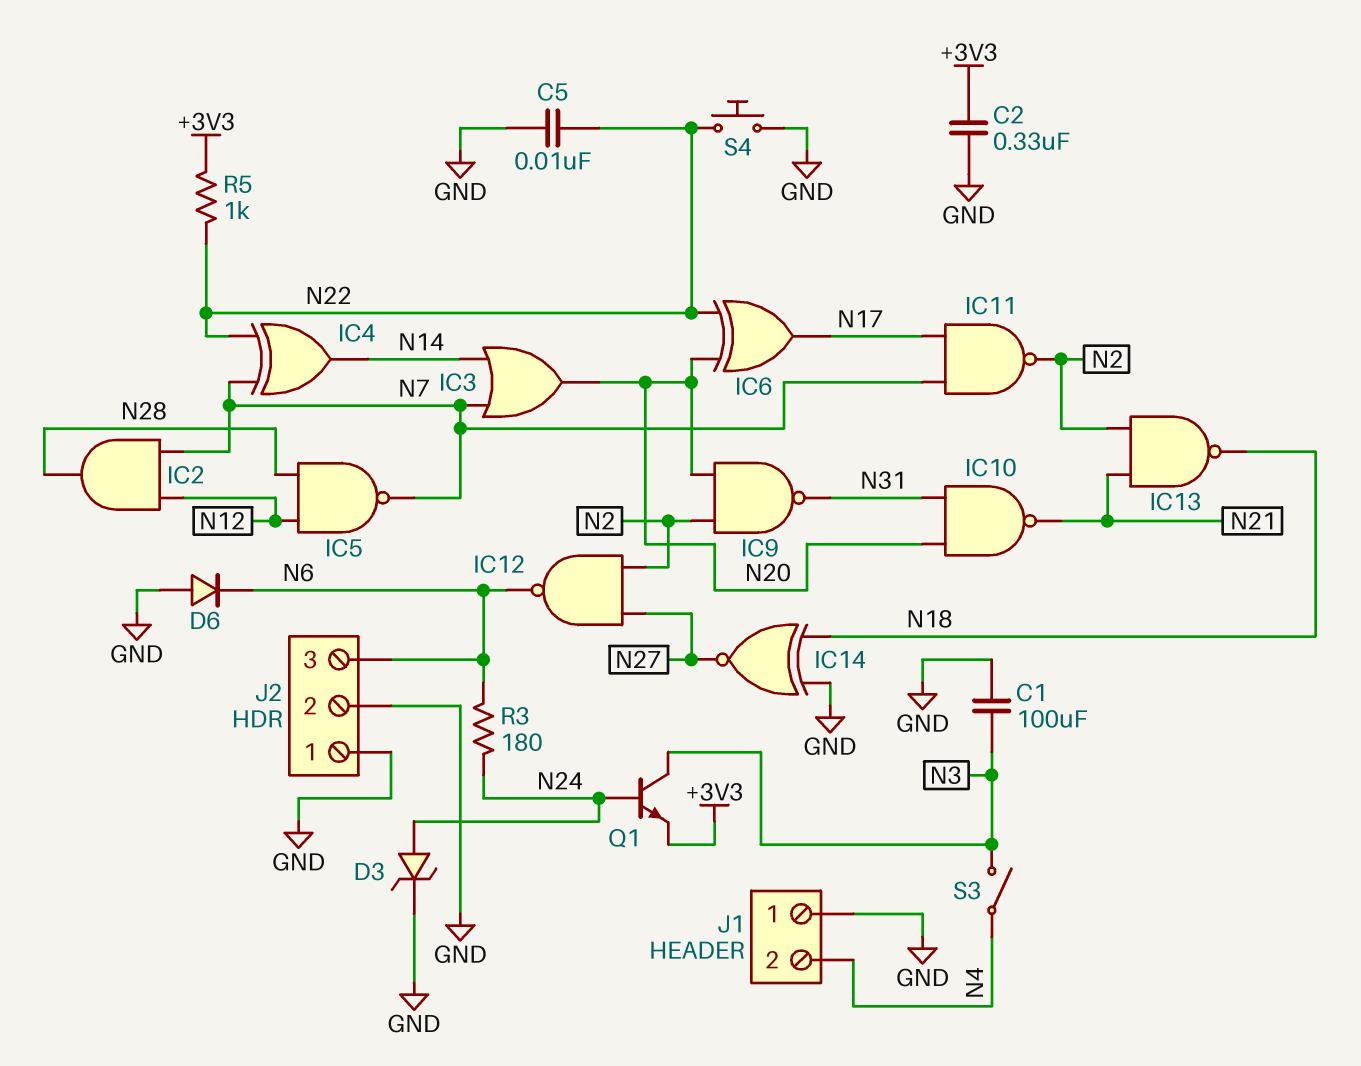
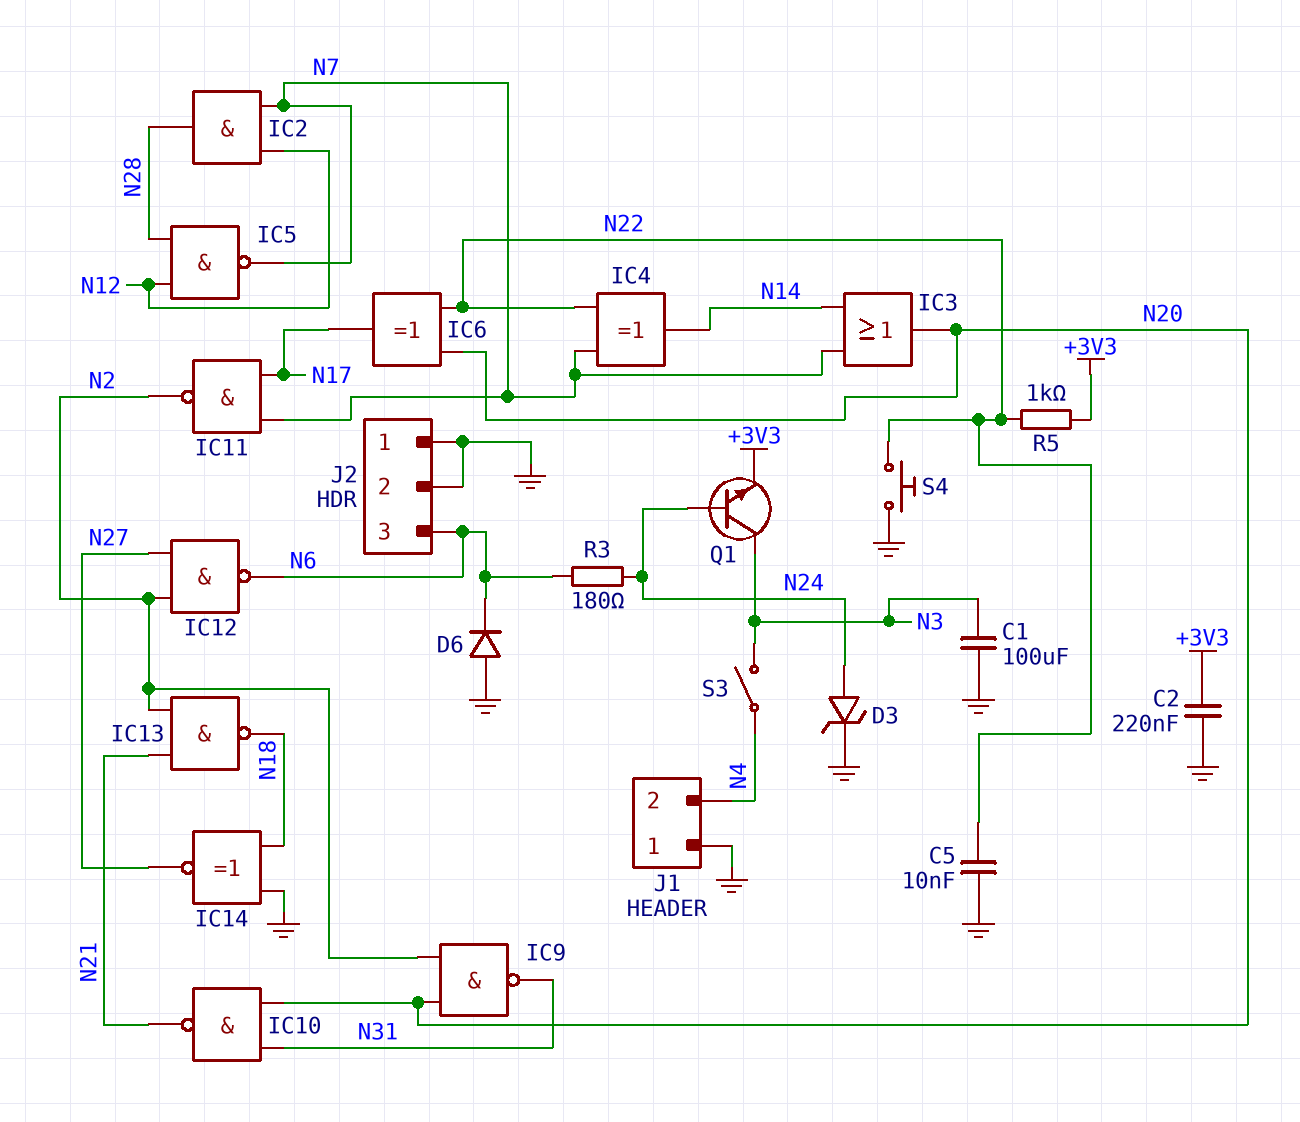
C2: 330nF (+3V3, GND) -> 220nF (+3V3, GND)

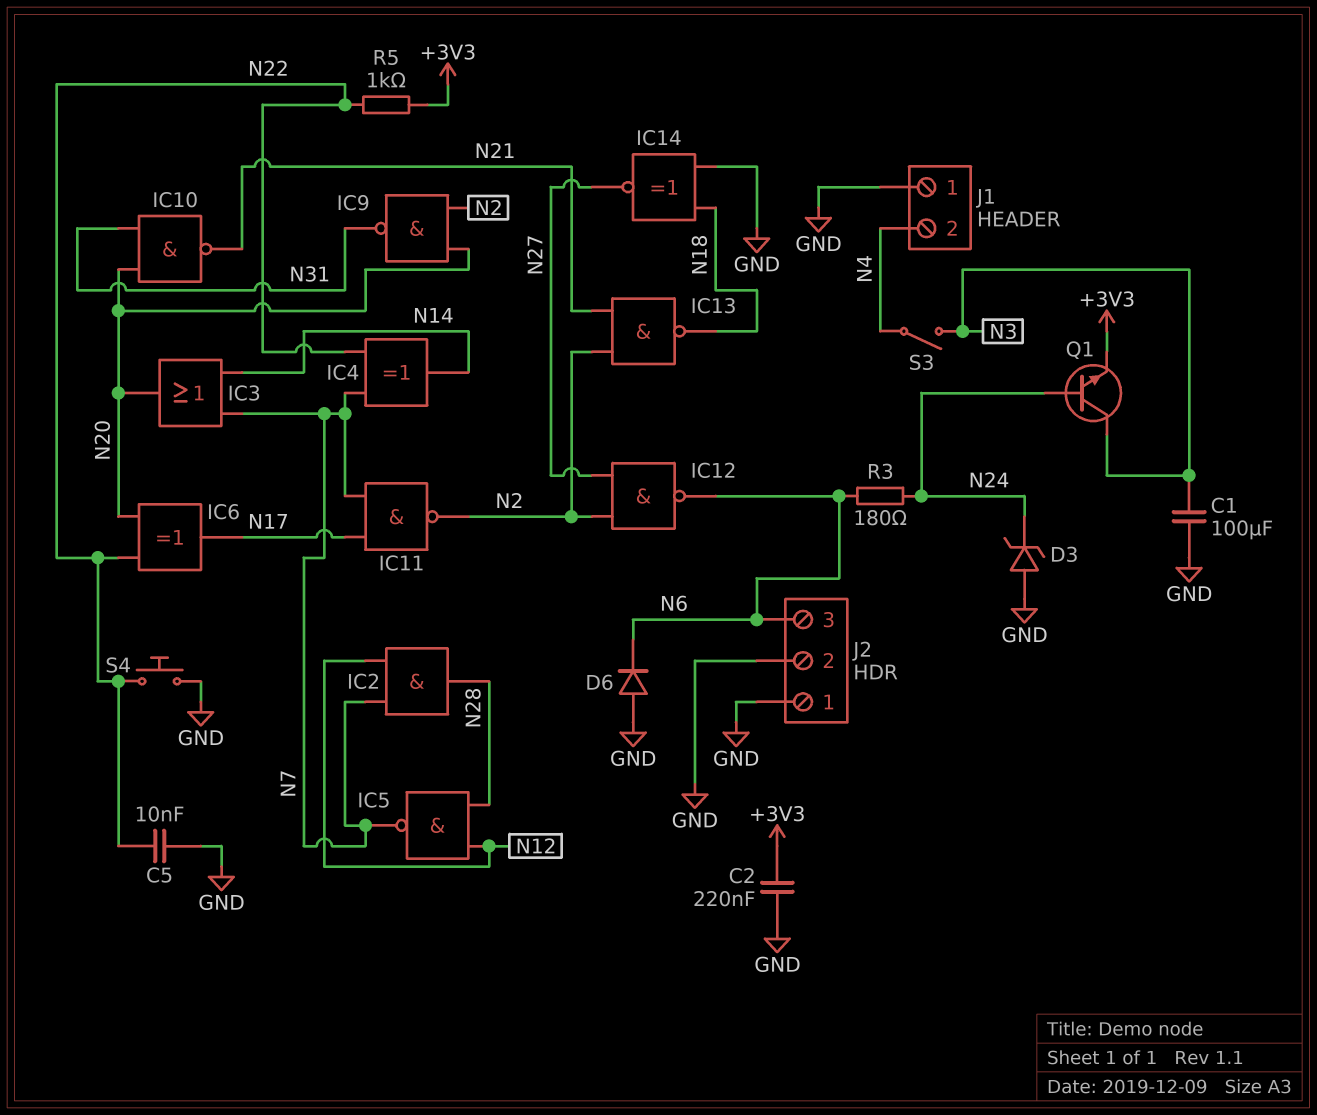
D3: zener (A N24, K GND) -> zener (A GND, K N24)

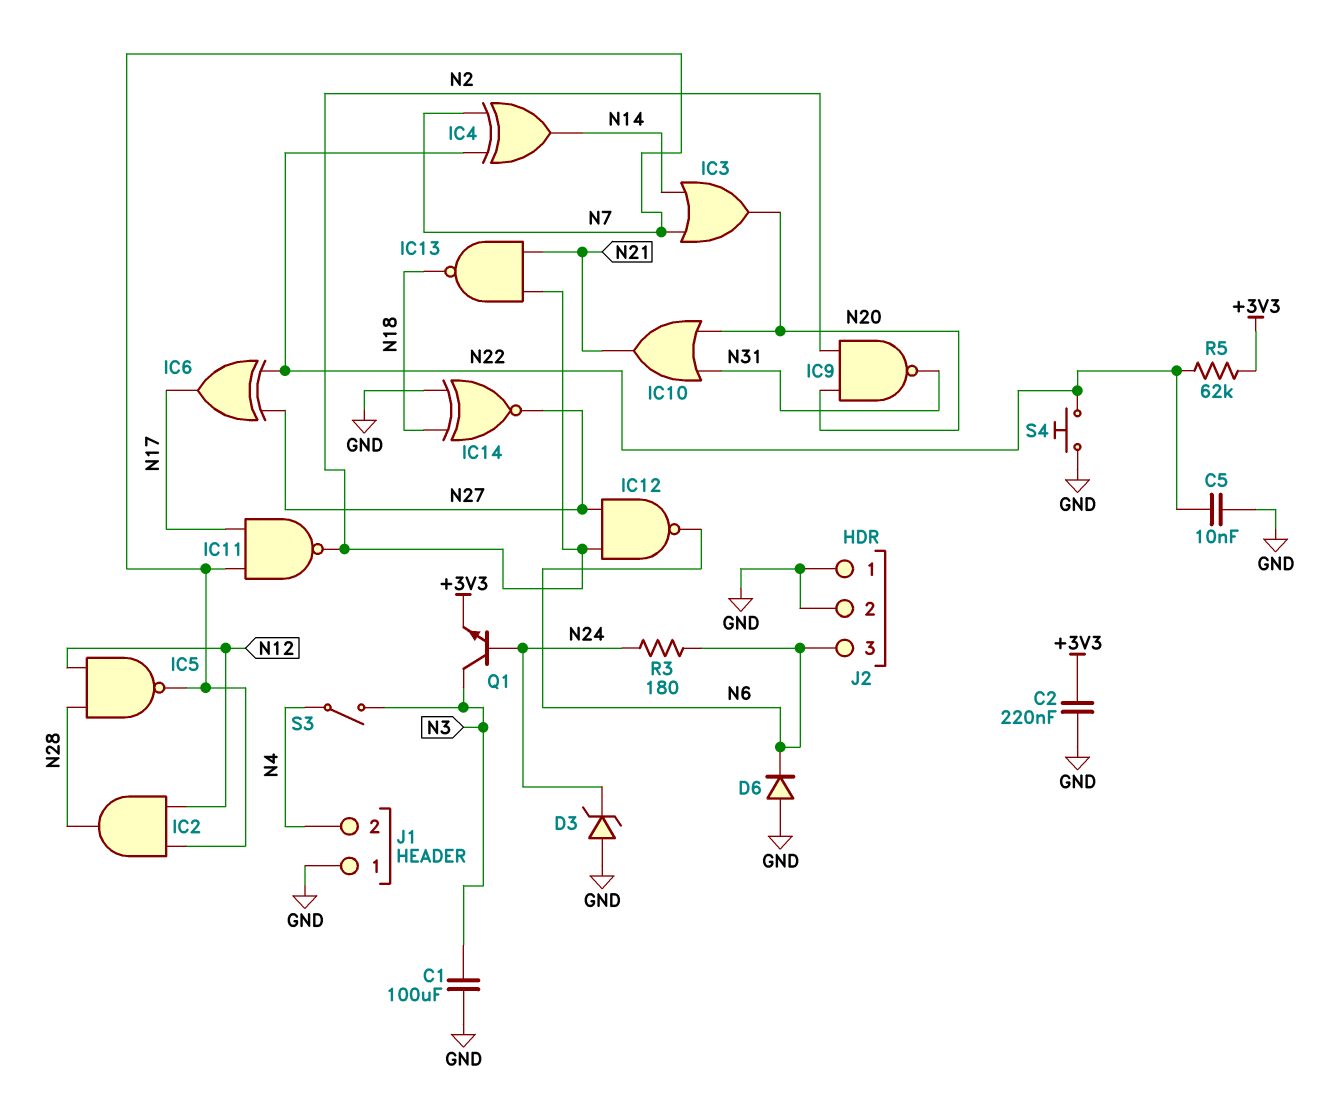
IC6: XOR (in N20, in N22, out N17) -> XOR (in N22, in N27, out N17)
IC10: NAND (in N20, in N31, out N21) -> OR (in N20, in N31, out N21)
R5: 1k (+3V3, N22) -> 62k (+3V3, N22)

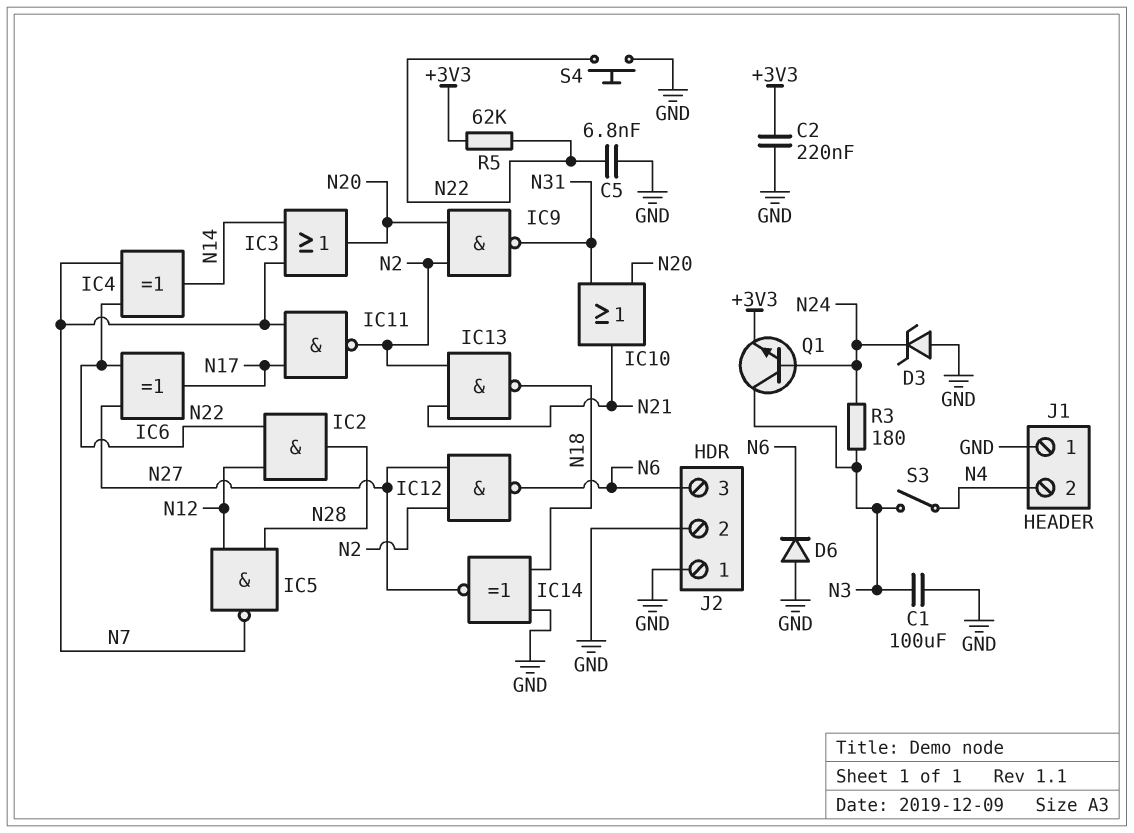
C5: 10nF (GND, N22) -> 6.8nF (GND, N22)
IC2: AND (in N7, in N12, out N28) -> AND (in N12, in N22, out N28)
R3: 180 (N6, N24) -> 180 (N3, N24)

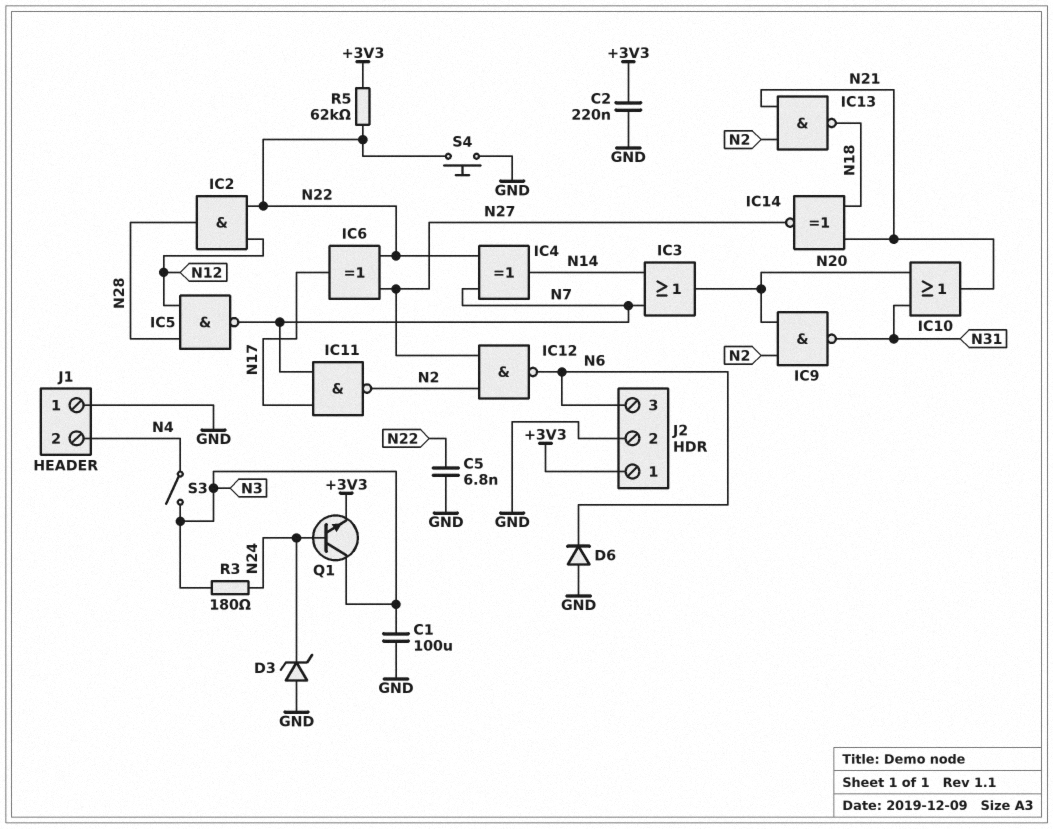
IC14: XNOR (in GND, in N18, out N27) -> XNOR (in N18, in N21, out N27)
J2 pin 1: GND -> +3V3

